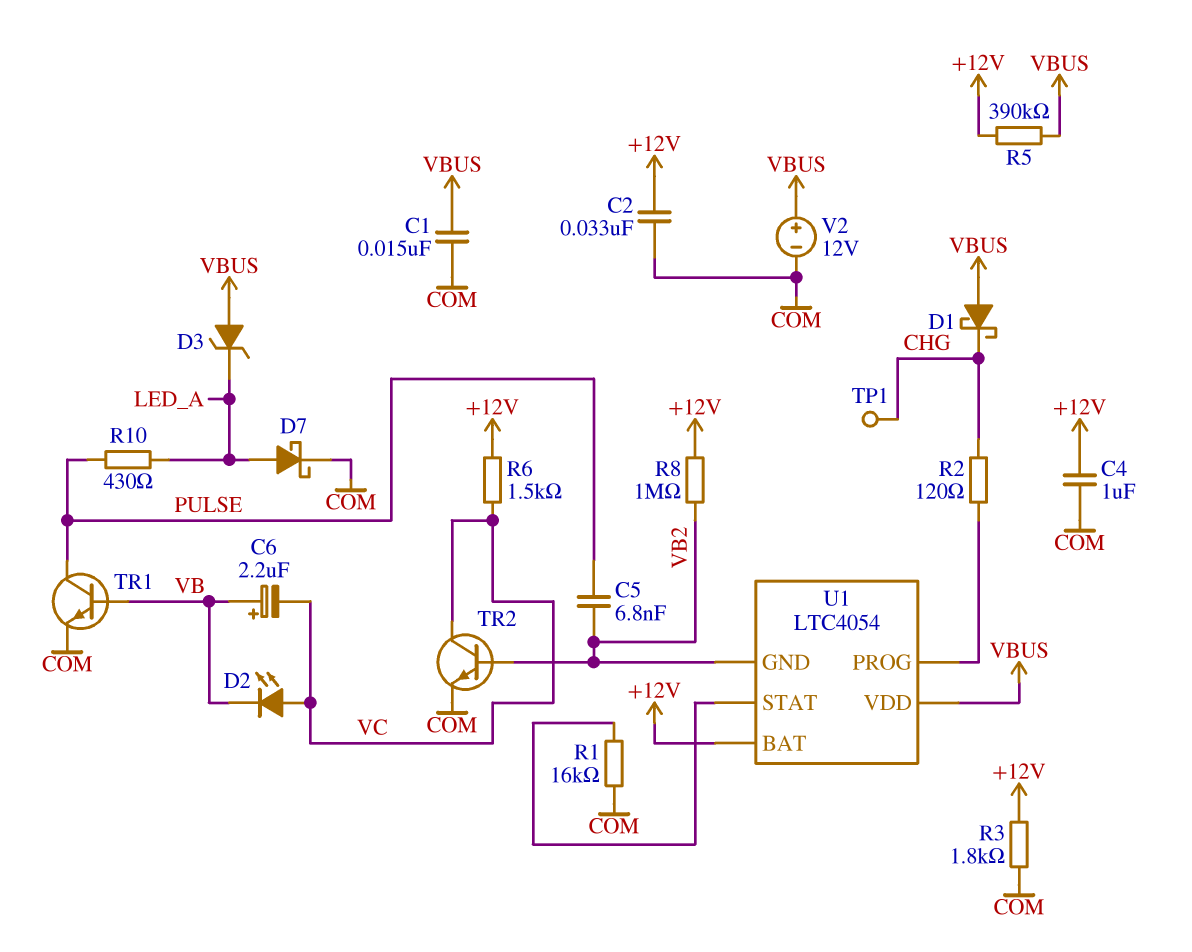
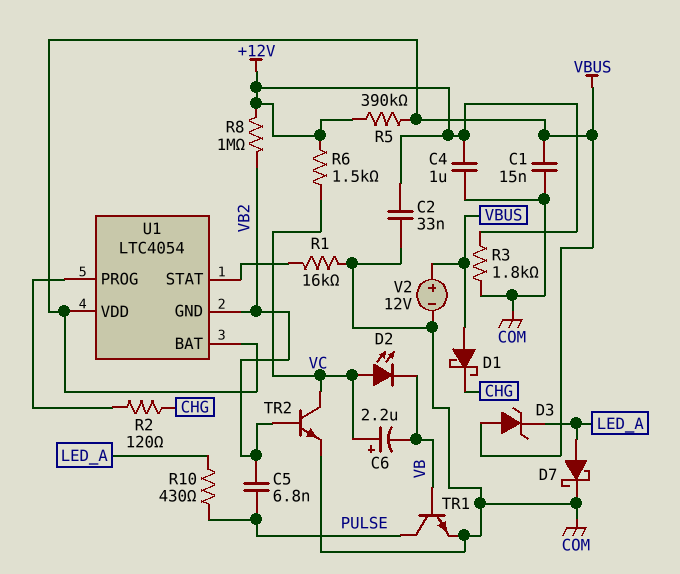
C6: 2.2uF (plus VB, minus VC) -> 2.2uF (plus VC, minus VB)
TP1: test point (CHG) -> none
U1 pin BAT: +12V -> VBUS

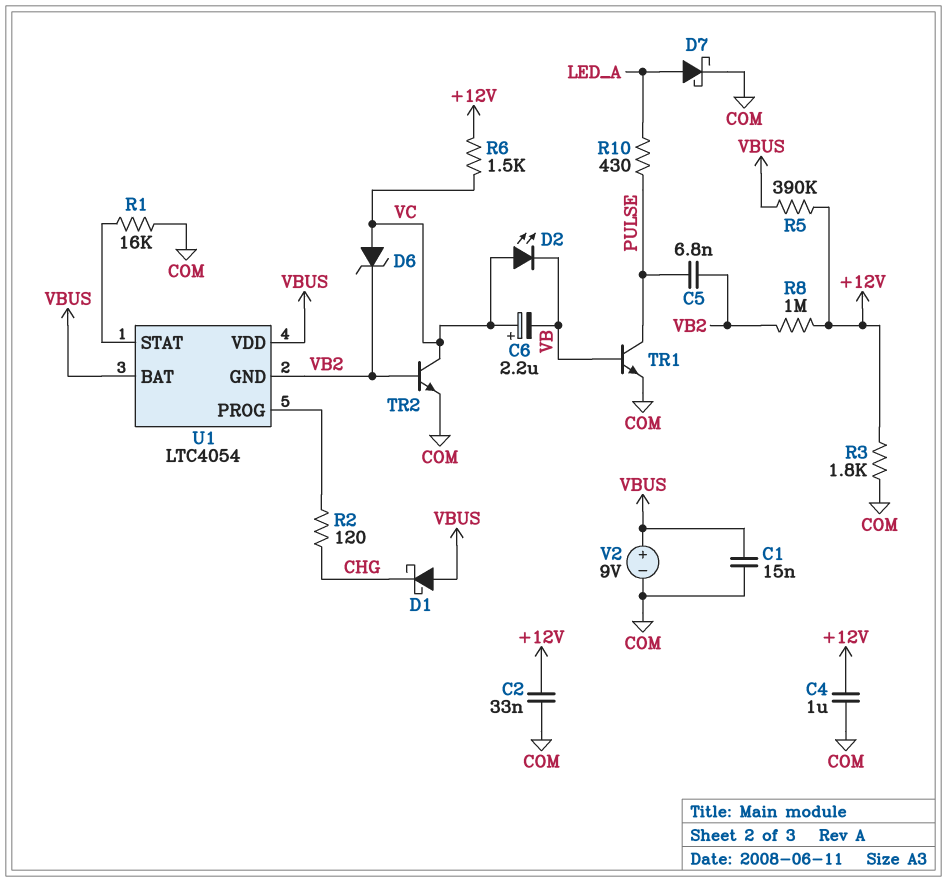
D3: zener (A VBUS, K LED_A) -> none
D6: none -> zener (A VC, K VB2)
V2: 12V (plus VBUS, minus COM) -> 9V (plus VBUS, minus COM)

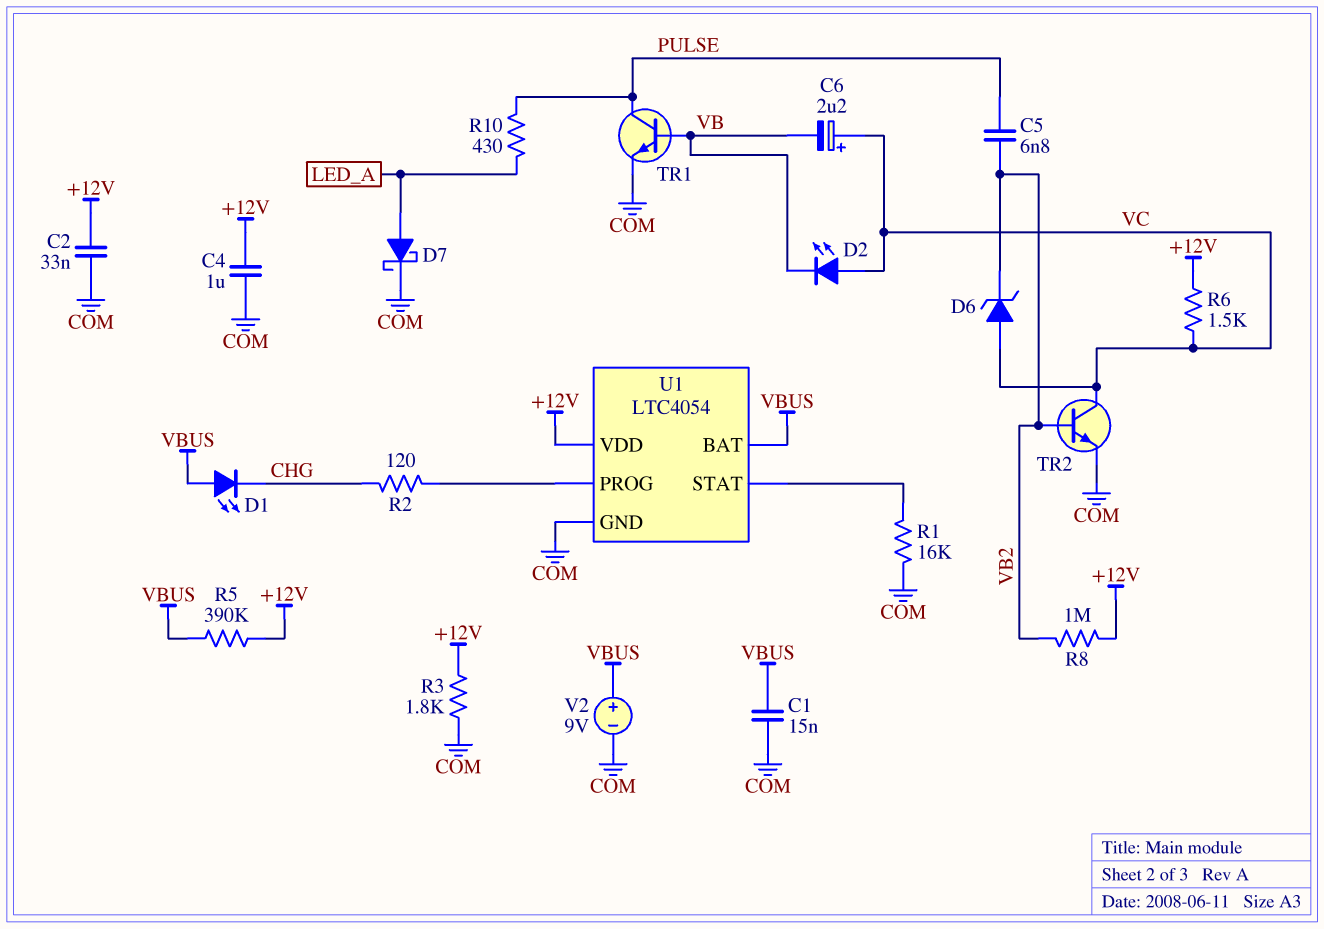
D1: schottky (A VBUS, K CHG) -> LED (A VBUS, K CHG)
U1 pin GND: VB2 -> COM
U1 pin VDD: VBUS -> +12V

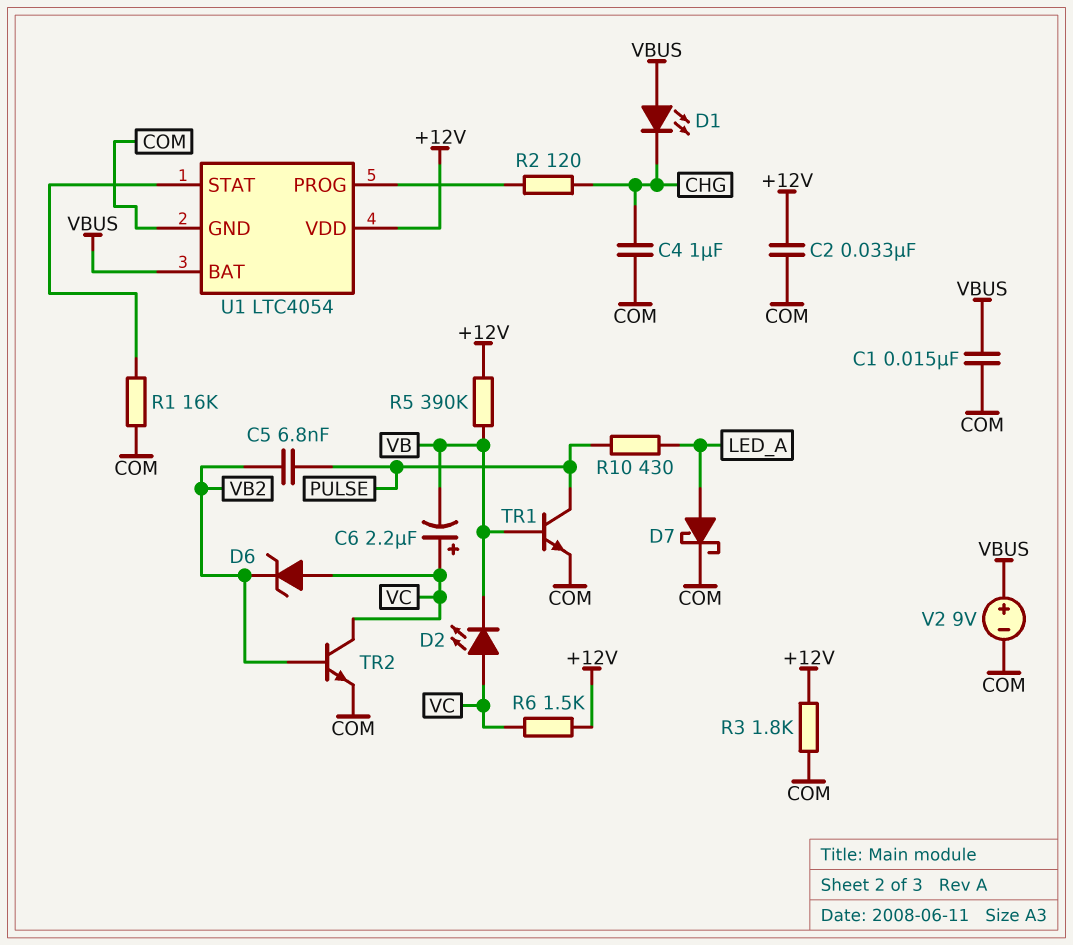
C4: 1uF (+12V, COM) -> 1uF (CHG, COM)
R5: 390k (+12V, VBUS) -> 390k (+12V, VB)
R8: 1M (+12V, VB2) -> none

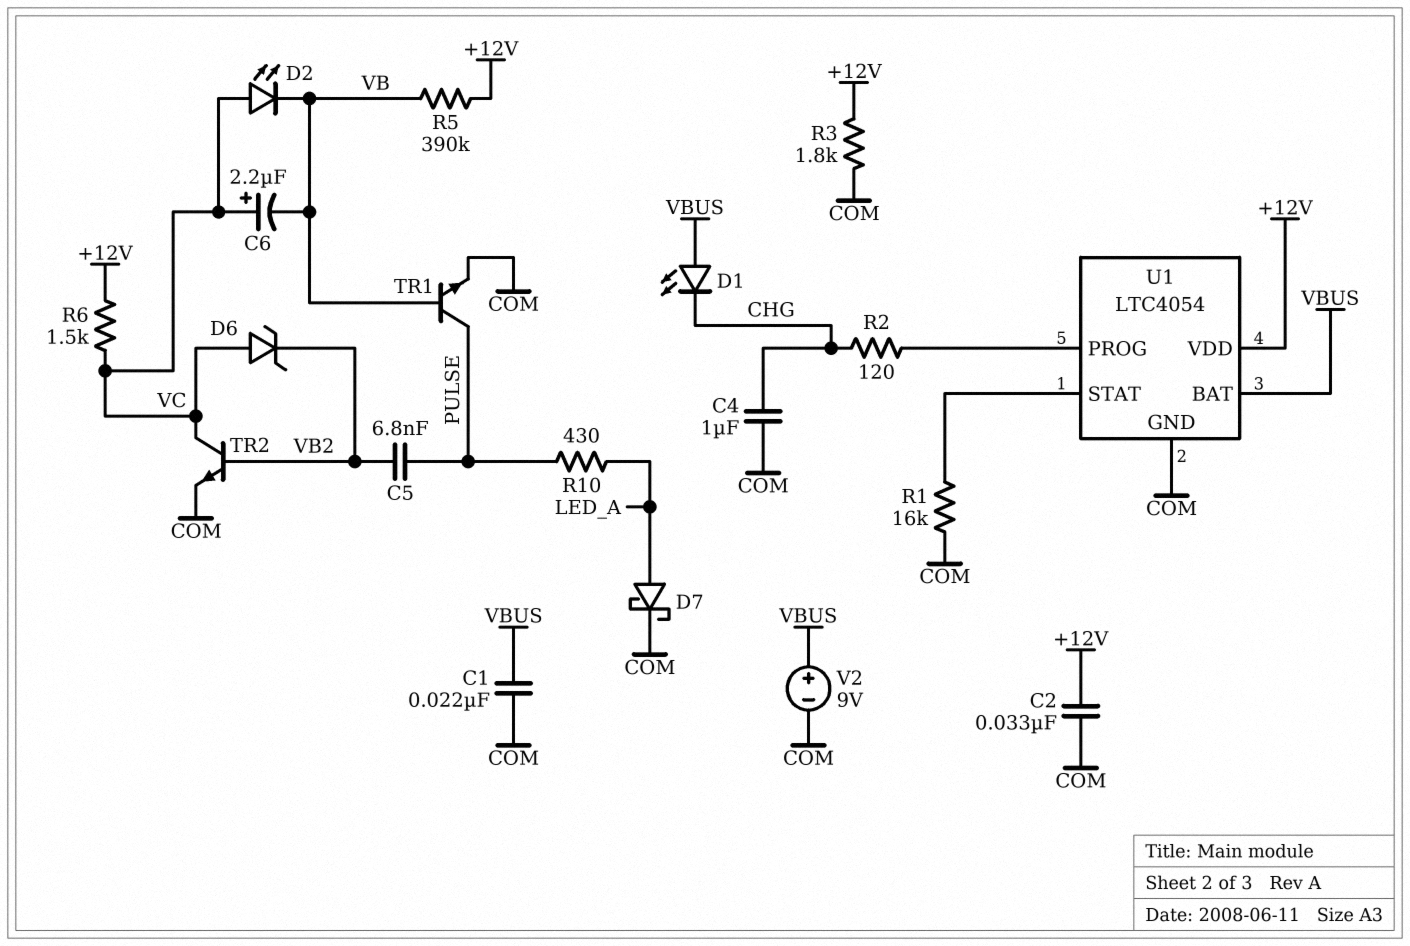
C1: 15nF (COM, VBUS) -> 22nF (COM, VBUS)

